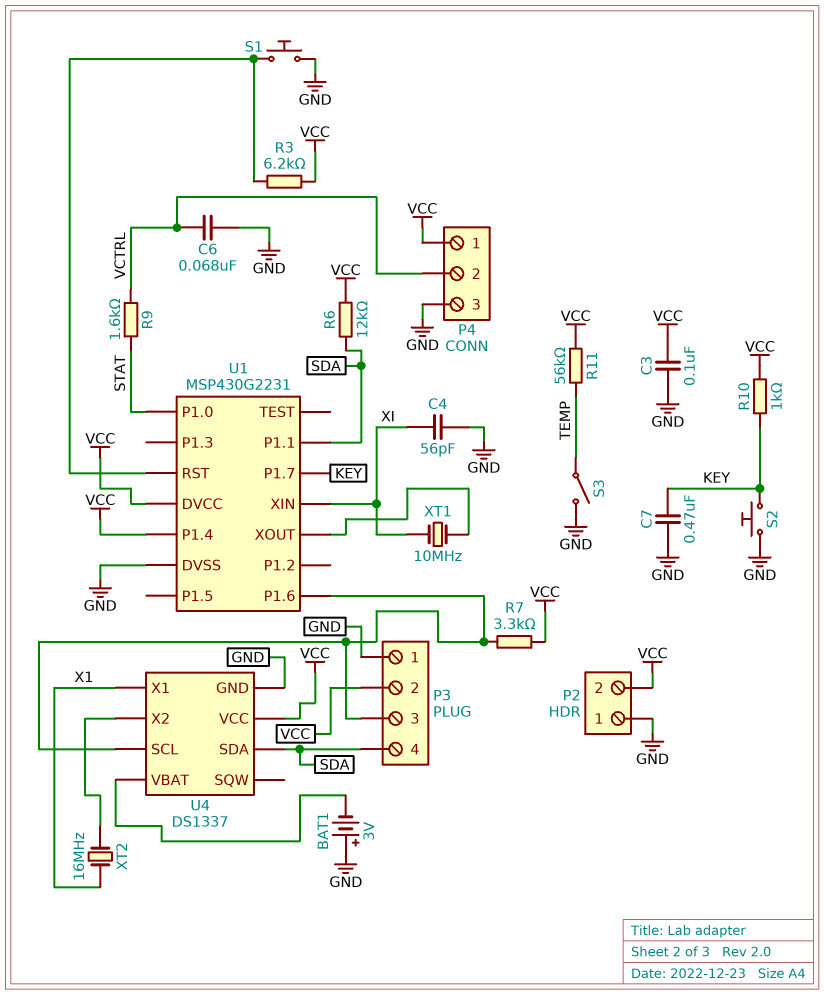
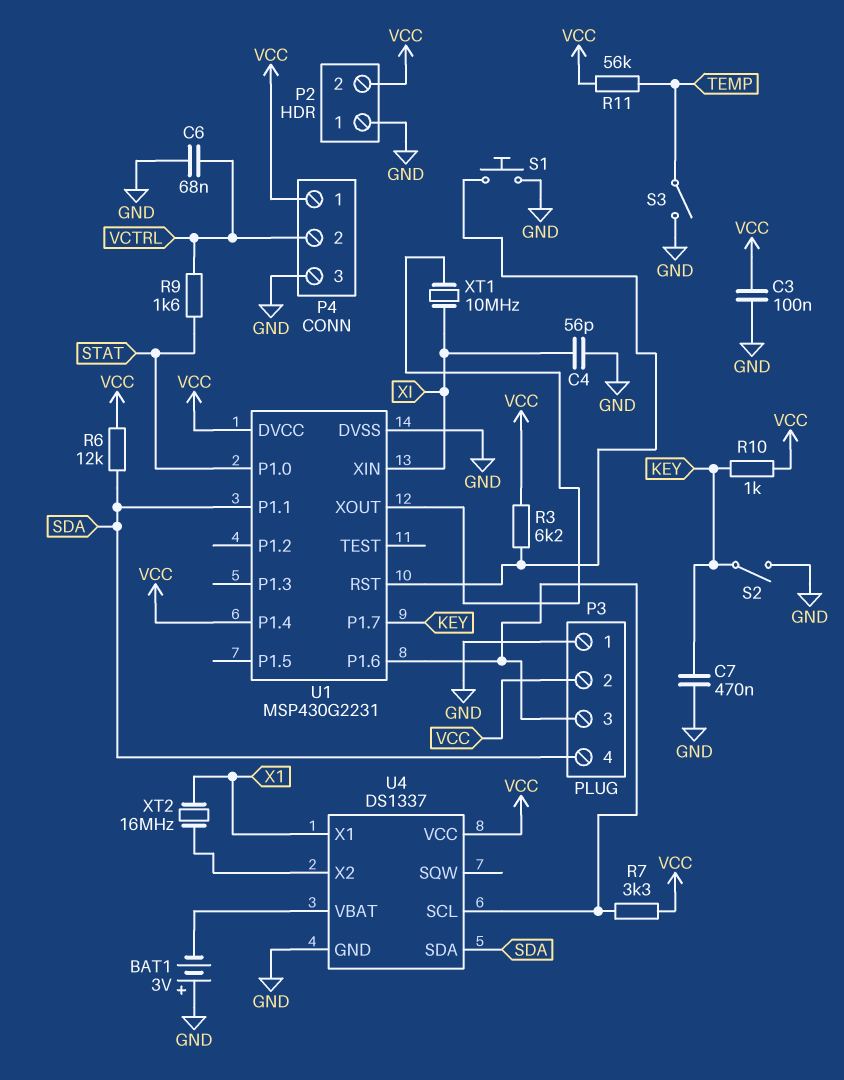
S2: button (GND, KEY) -> switch (GND, KEY)

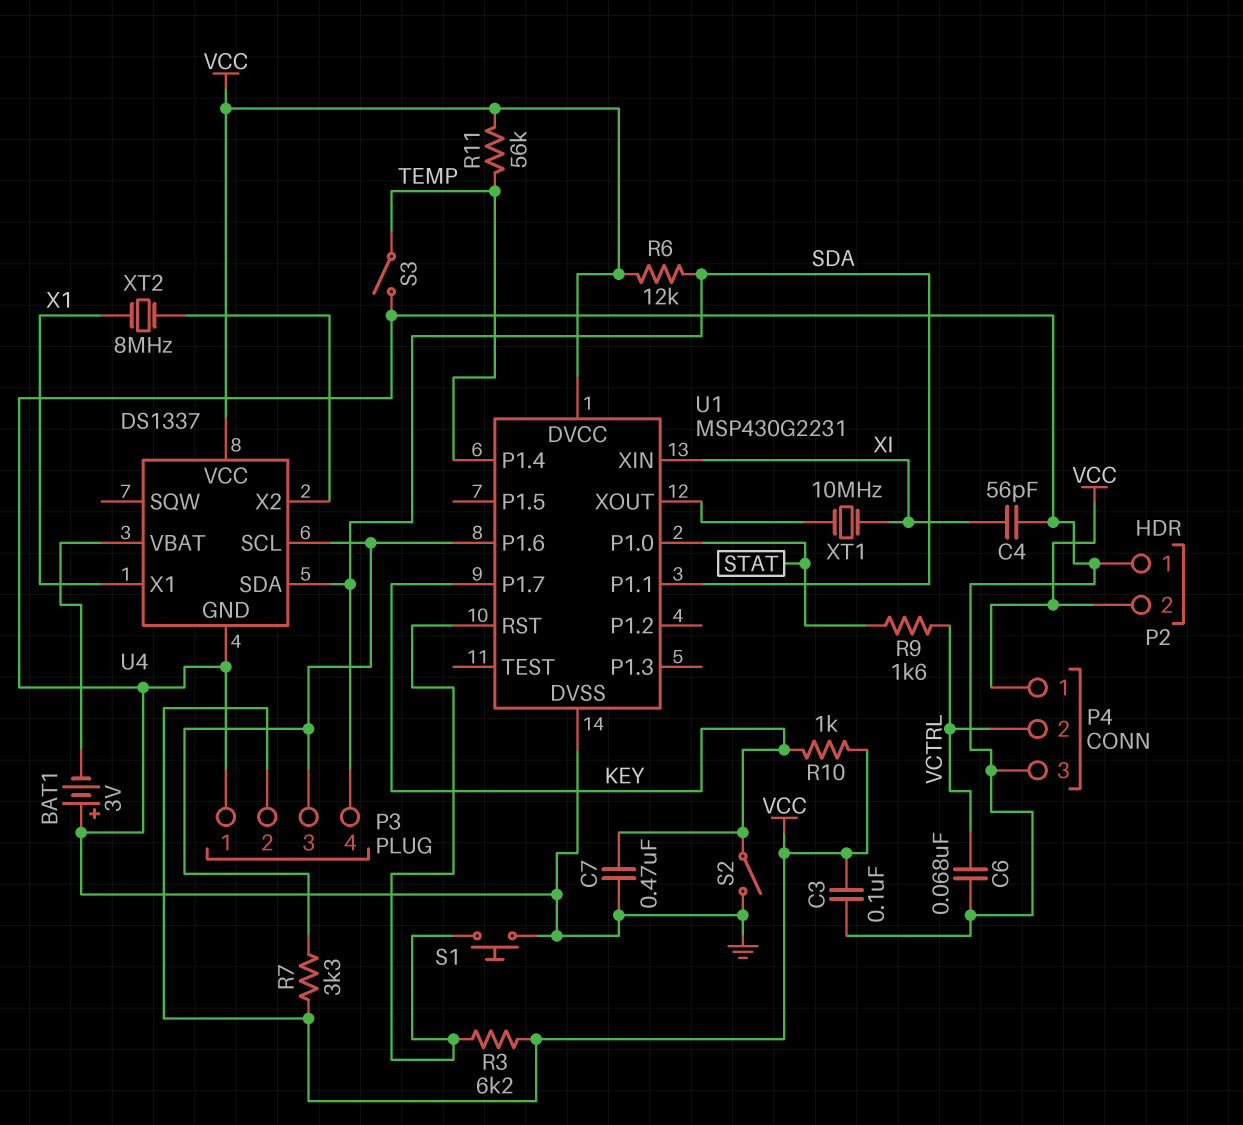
U1 pin P1.4: VCC -> TEMP
XT2: 16MHz (U4/X2, X1) -> 8MHz (U4/X2, X1)

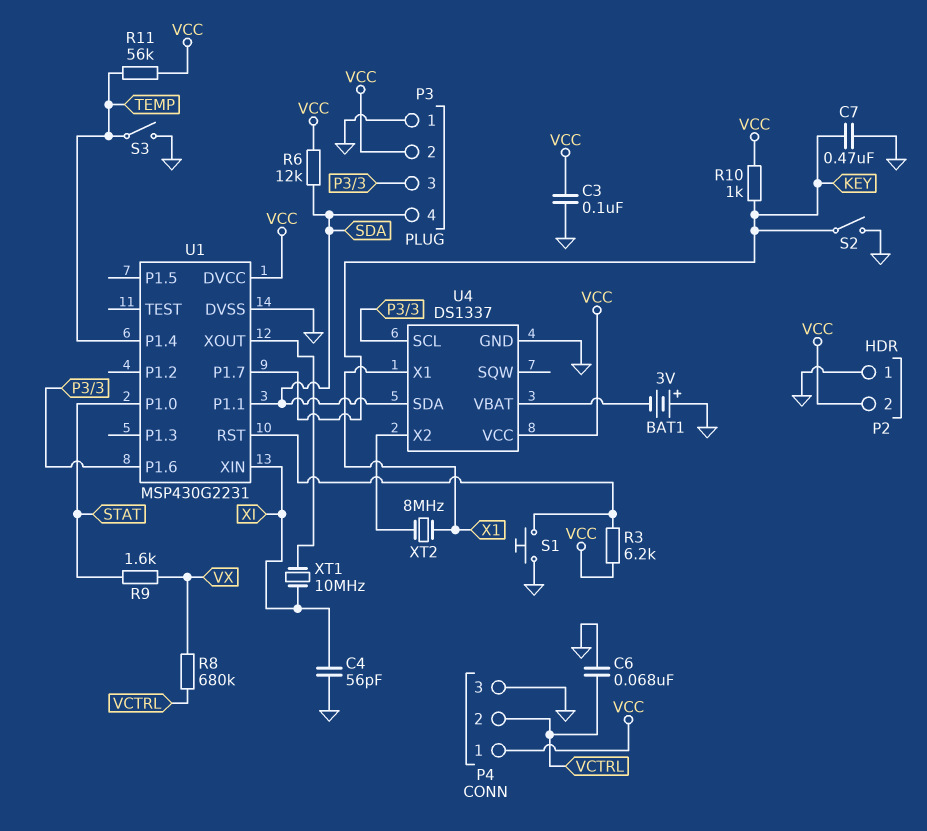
R7: 3.3k (P3/3, VCC) -> none
R8: none -> 680k (VCTRL, VX)
R9: 1.6k (STAT, VCTRL) -> 1.6k (STAT, VX)

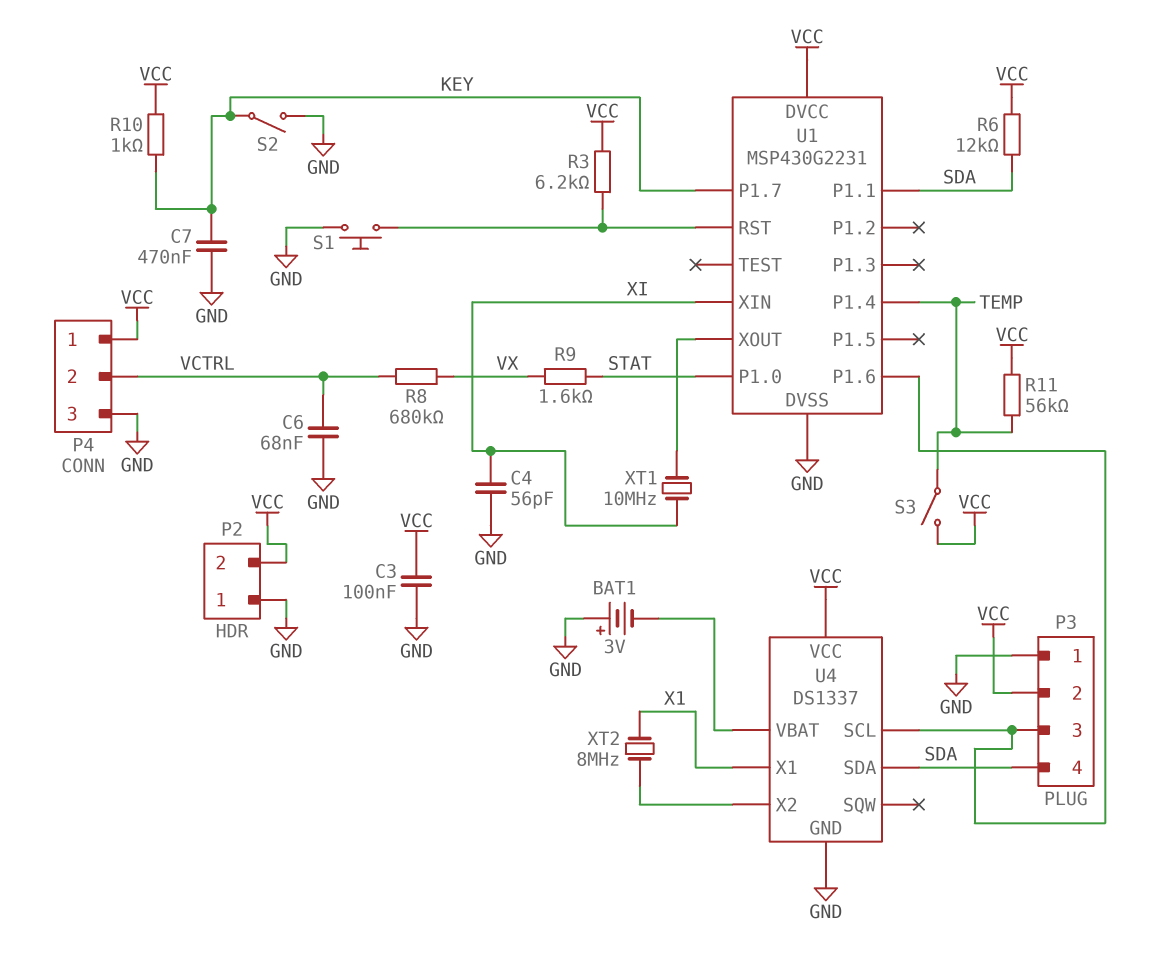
S3: switch (GND, TEMP) -> switch (TEMP, VCC)

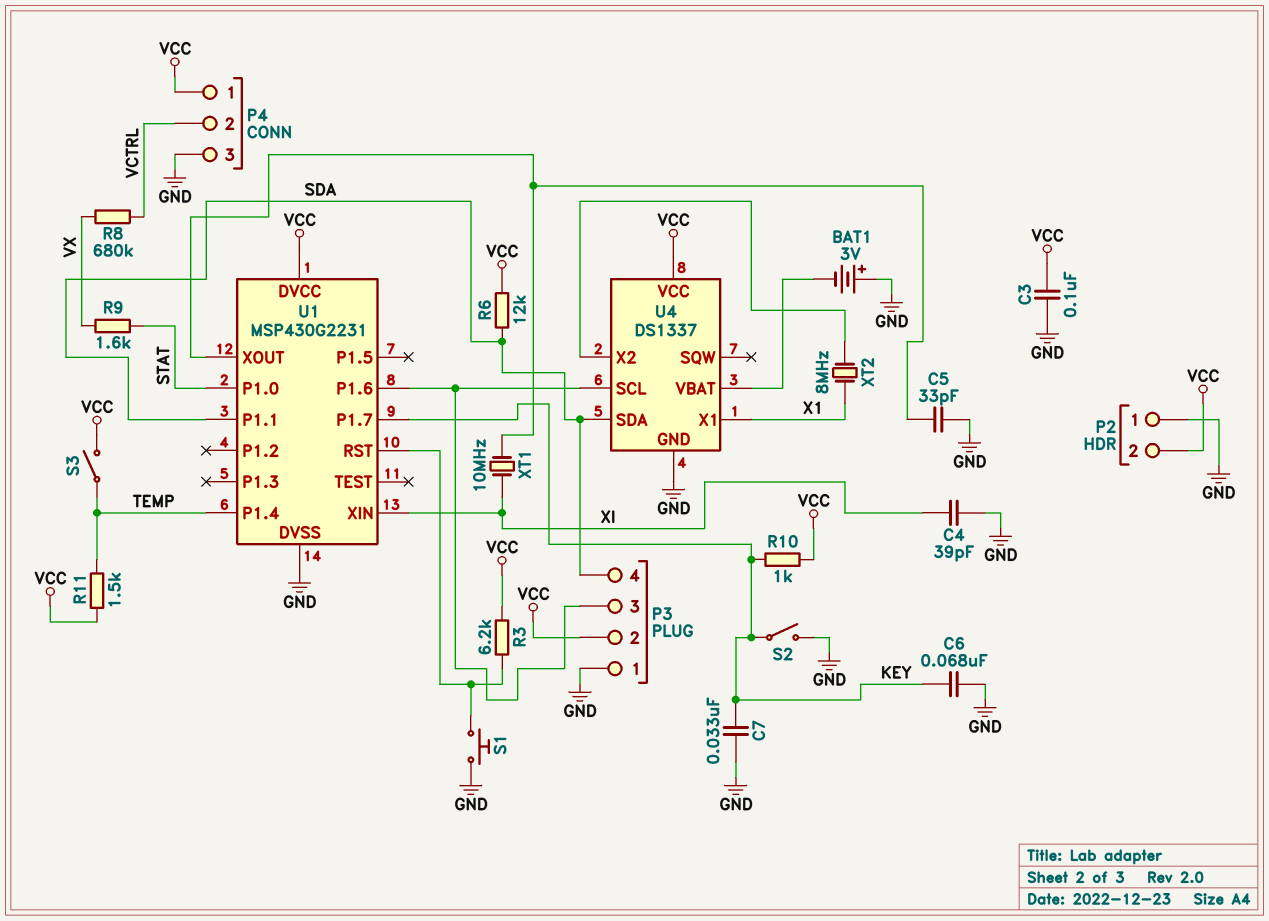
C4: 56pF (GND, XI) -> 39pF (GND, XI)
C5: none -> 33pF (GND, U1/XOUT)
C6: 68nF (GND, VCTRL) -> 68nF (GND, KEY)
C7: 470nF (GND, KEY) -> 33nF (GND, KEY)
R11: 56k (TEMP, VCC) -> 1.5k (TEMP, VCC)

